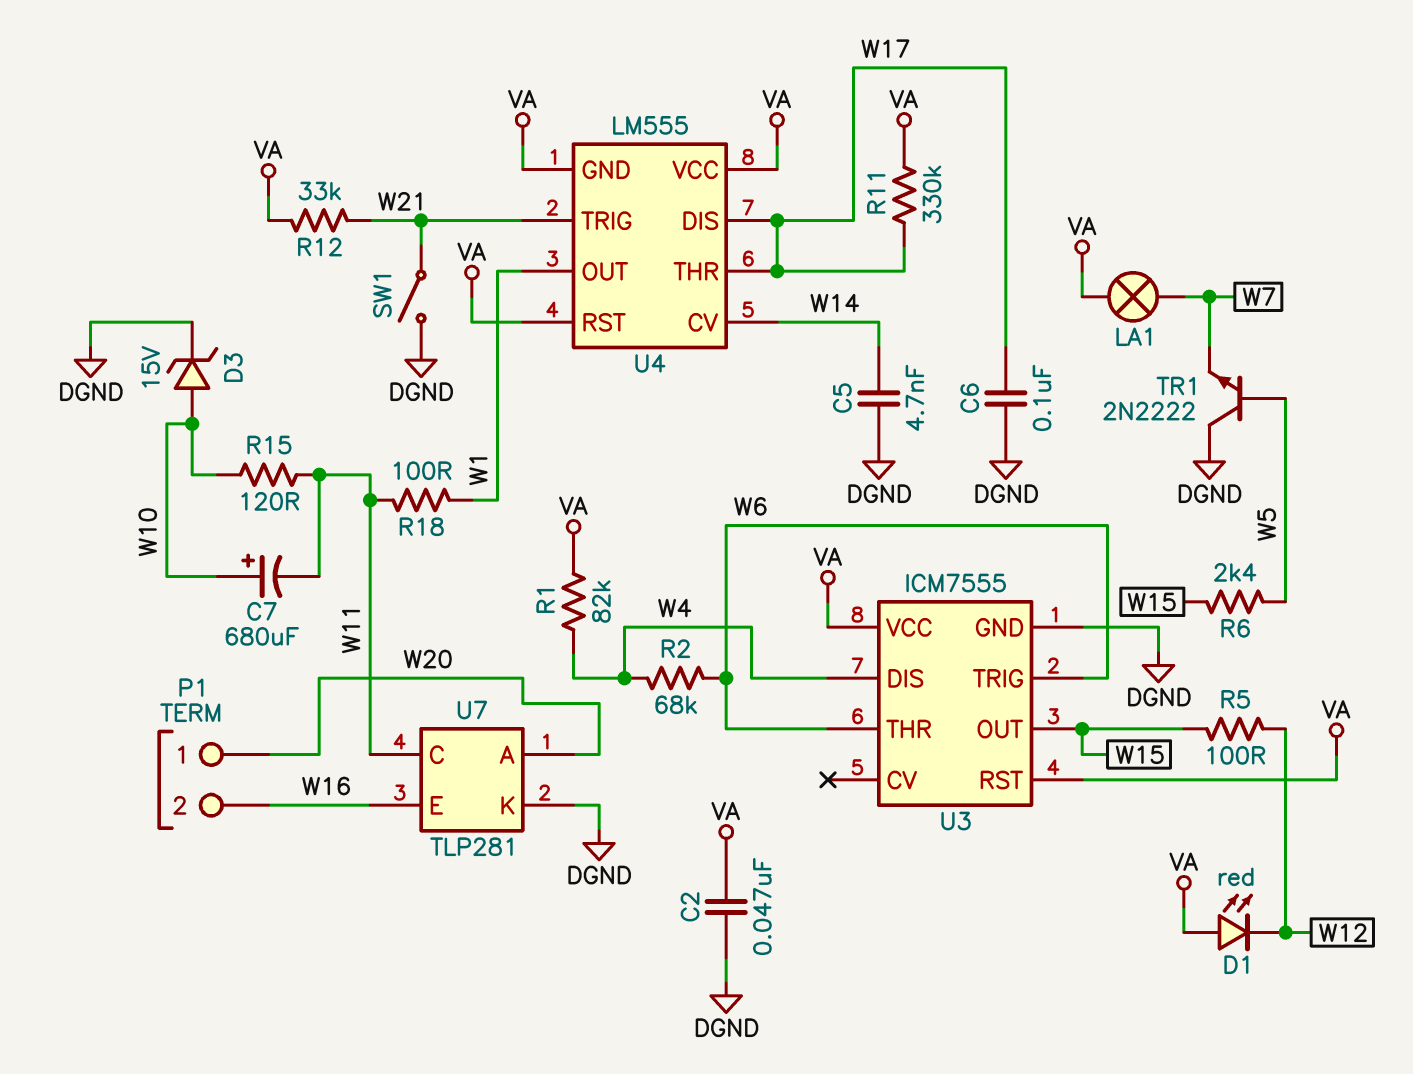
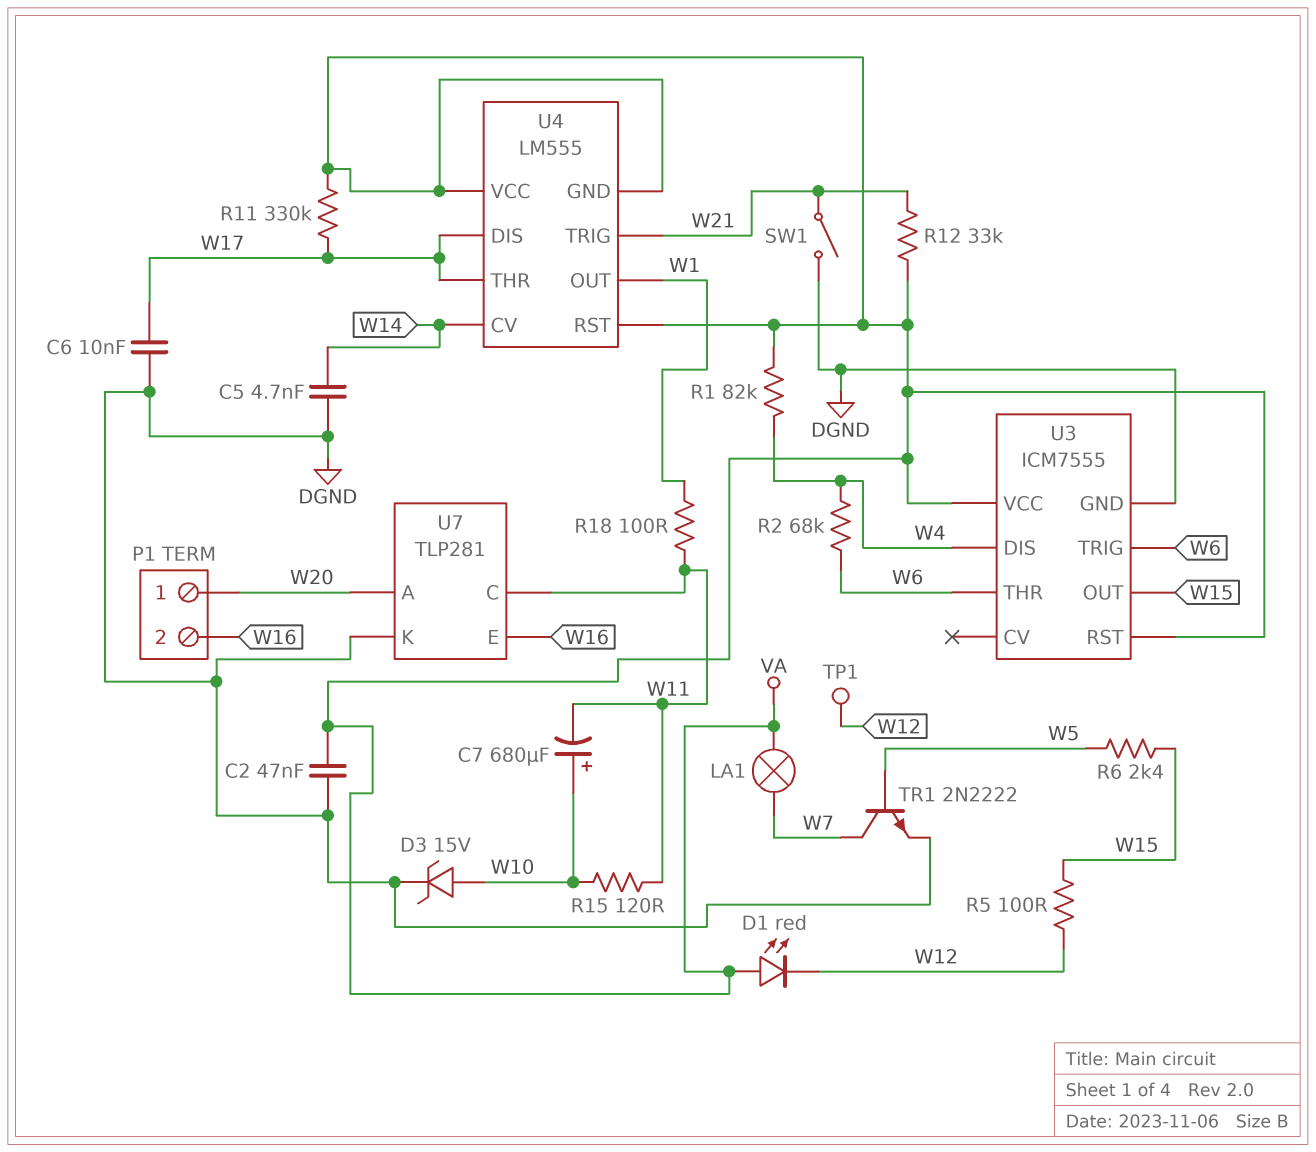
C6: 100nF (DGND, W17) -> 10nF (DGND, W17)
TP1: none -> test point (W12)
TR1: NPN 2N2222 (B W5, C DGND, E W7) -> NPN 2N2222 (B W5, C W7, E DGND)

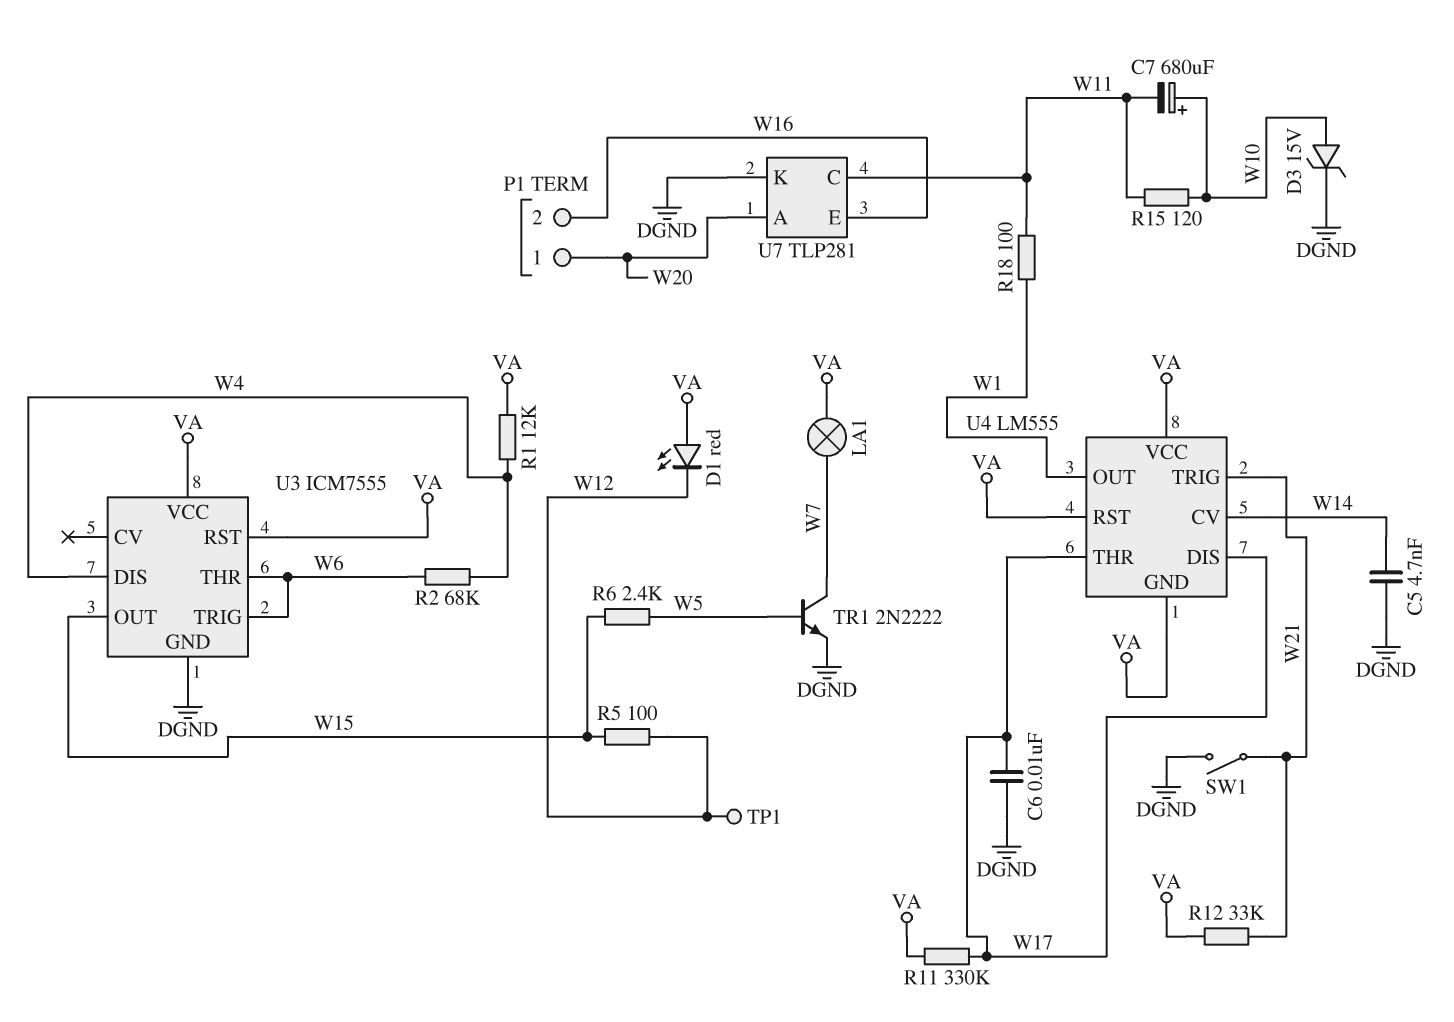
C2: 47nF (DGND, VA) -> none
R1: 82k (VA, W4) -> 12k (VA, W4)

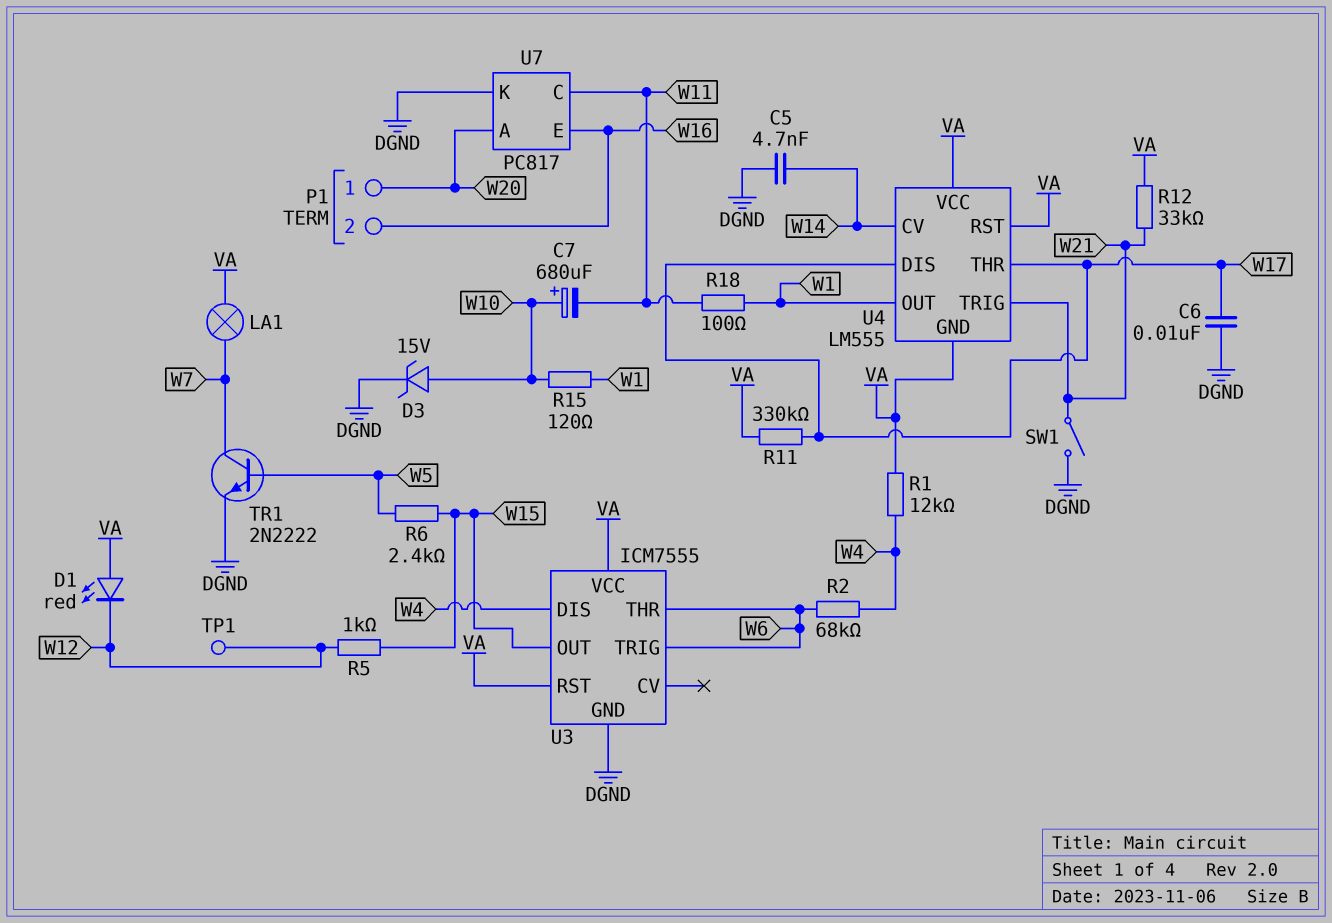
R5: 100 (W12, W15) -> 1k (W12, W15)
R15: 120 (W10, W11) -> 120 (W1, W10)
U7: TLP281 -> PC817

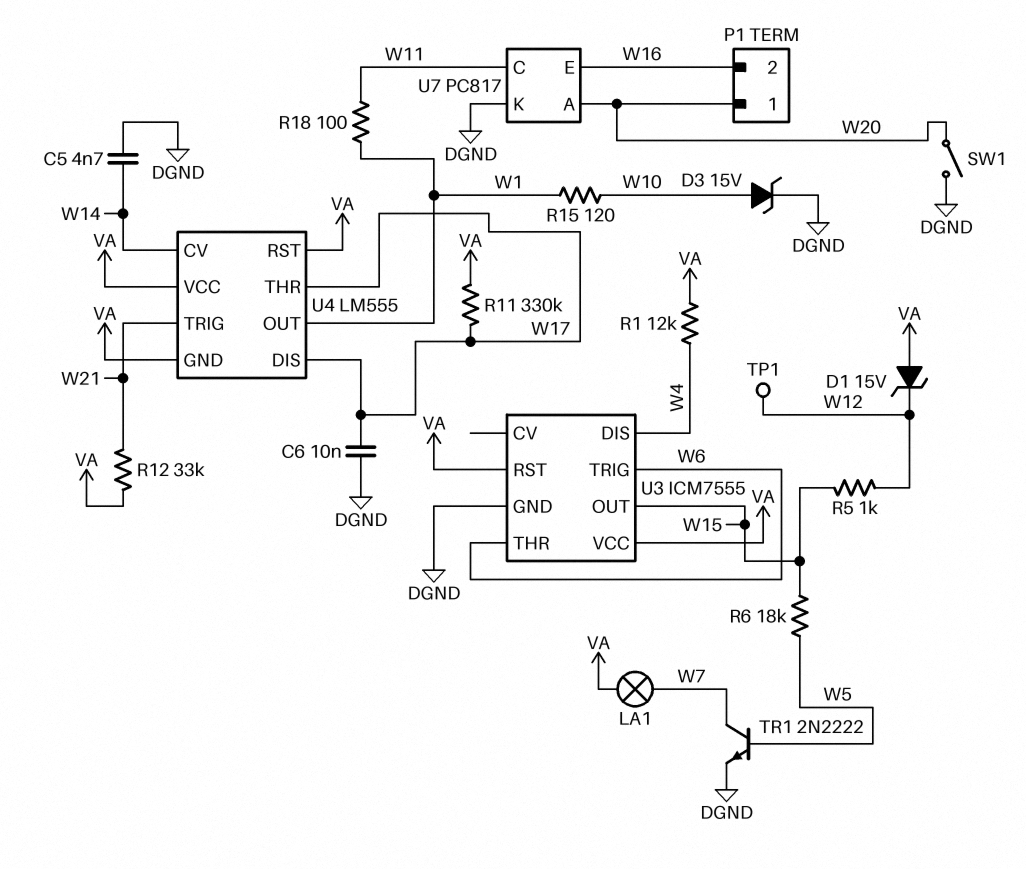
C7: 680uF (plus W10, minus W11) -> none
D1: LED red (A VA, K W12) -> zener 15V (A VA, K W12)
R2: 68k (W4, W6) -> none
R6: 2.4k (W5, W15) -> 18k (W5, W15)
SW1: switch (DGND, W21) -> switch (DGND, W20)

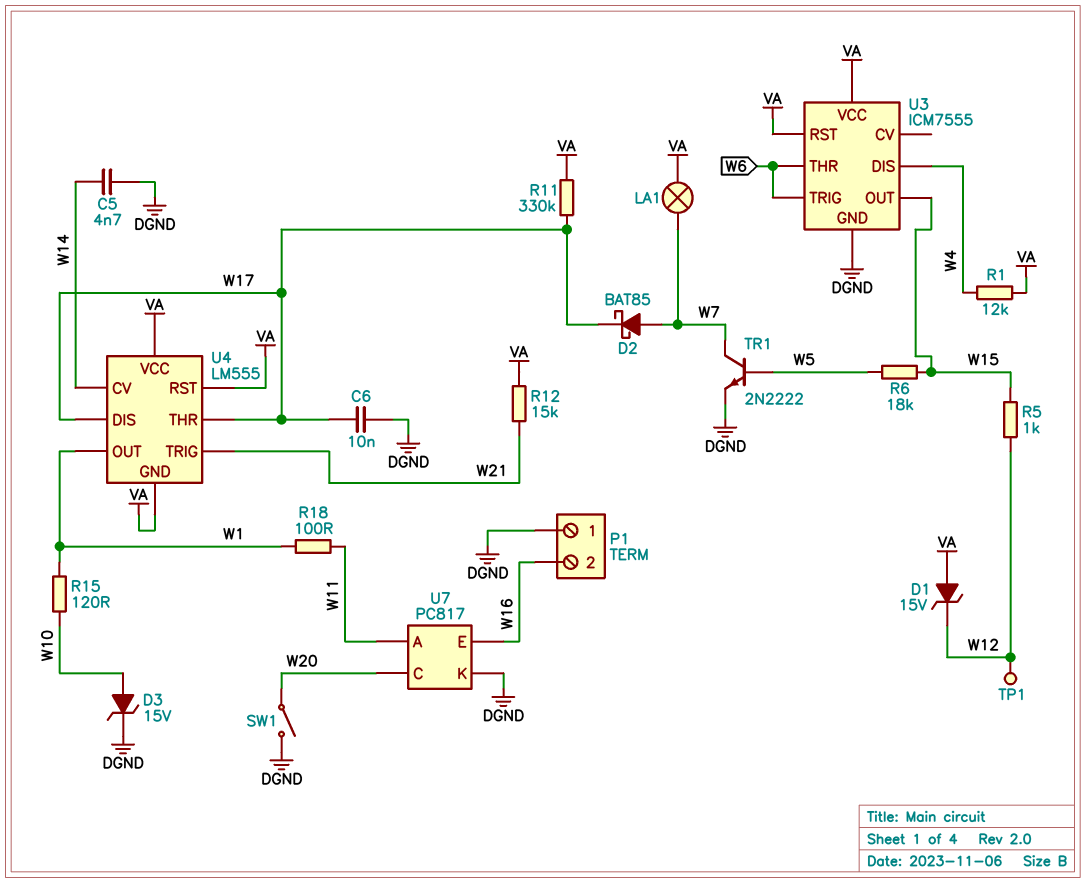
D2: none -> schottky BAT85 (A W7, K W17)
P1 pin 1: W20 -> DGND
R12: 33k (VA, W21) -> 15k (VA, W21)
U7 pin A: W20 -> W11
U7 pin C: W11 -> W20

